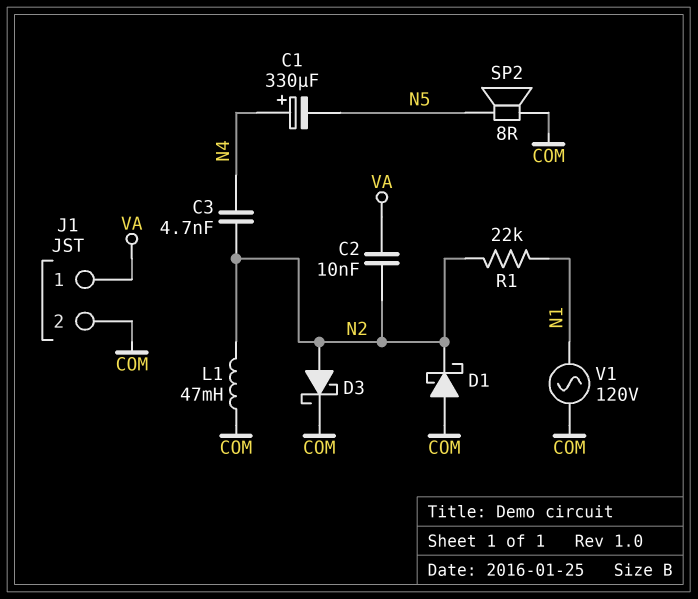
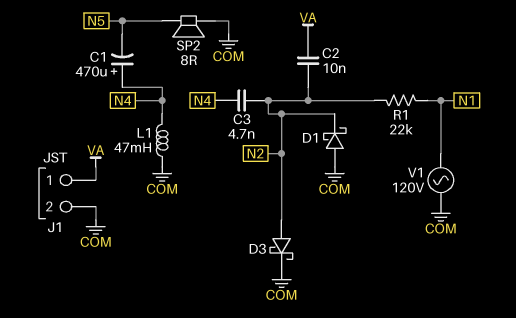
C1: 330uF (plus N4, minus N5) -> 470uF (plus N4, minus N5)
L1: 47mH (COM, N2) -> 47mH (COM, N4)

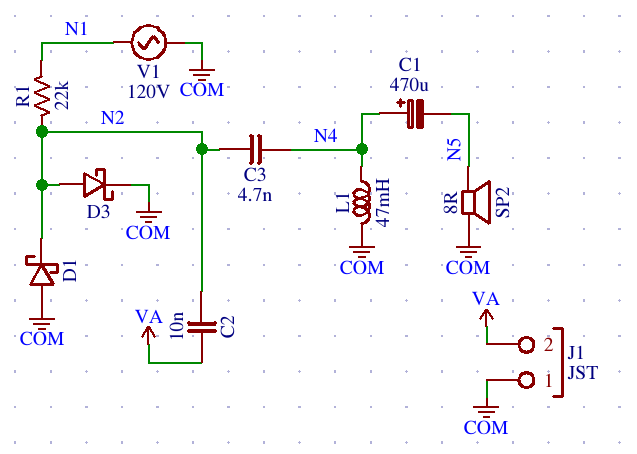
J1 pin 1: VA -> COM
J1 pin 2: COM -> VA

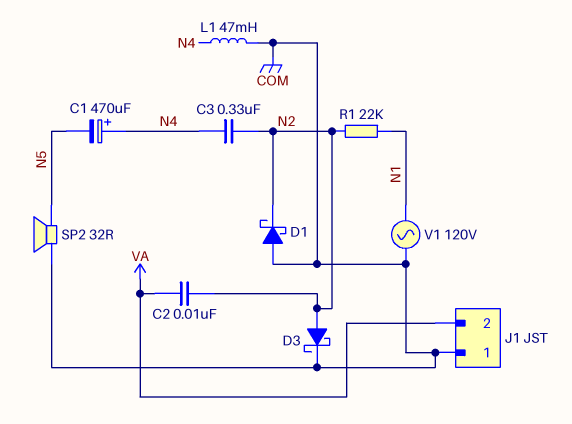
C3: 4.7nF (N2, N4) -> 330nF (N2, N4)
SP2: speaker 8R (COM, N5) -> speaker 32R (COM, N5)

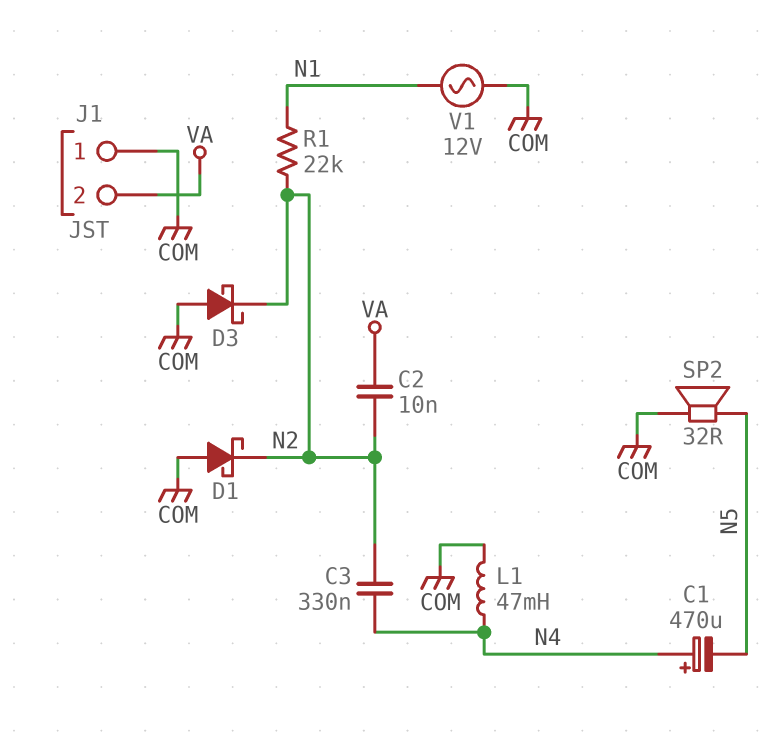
D3: schottky (A N2, K COM) -> schottky (A COM, K N2)
V1: AC 120V (COM, N1) -> AC 12V (COM, N1)

